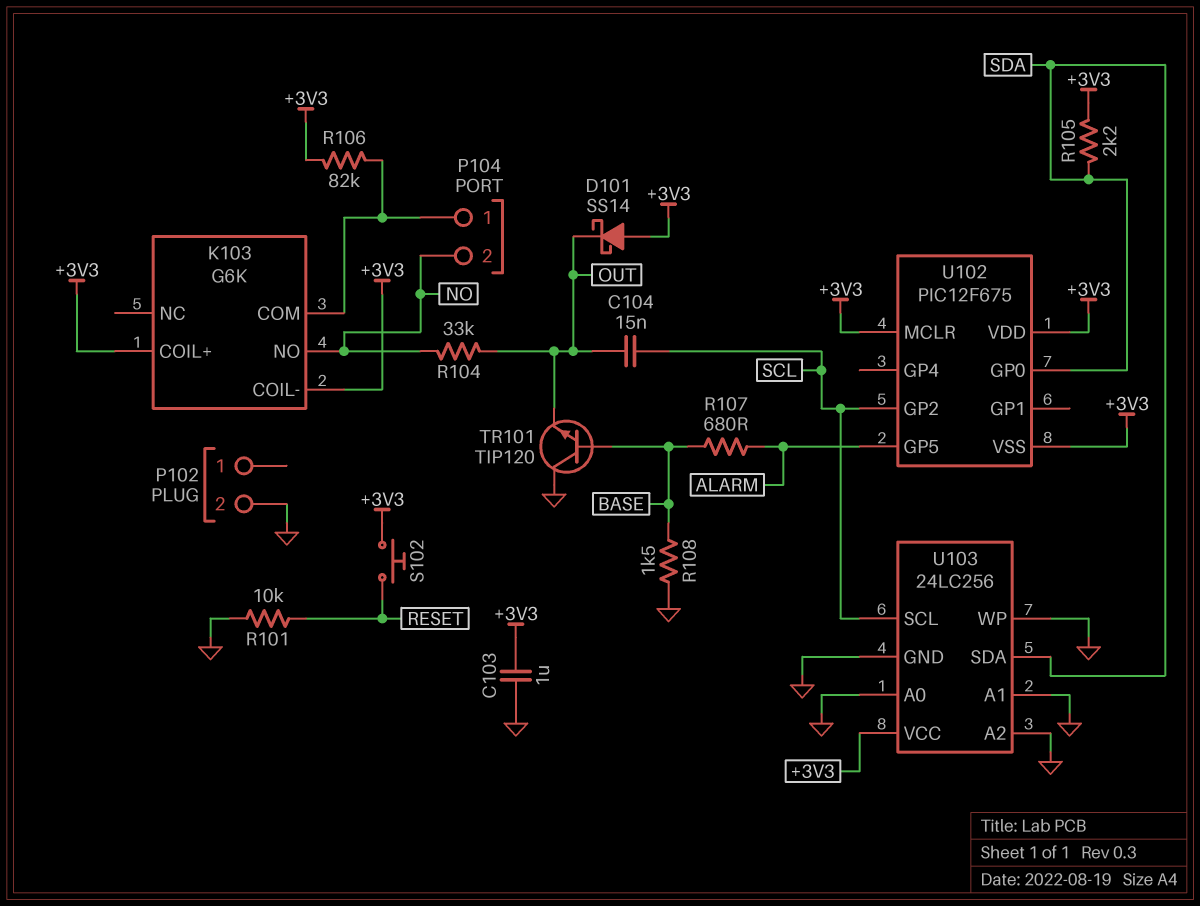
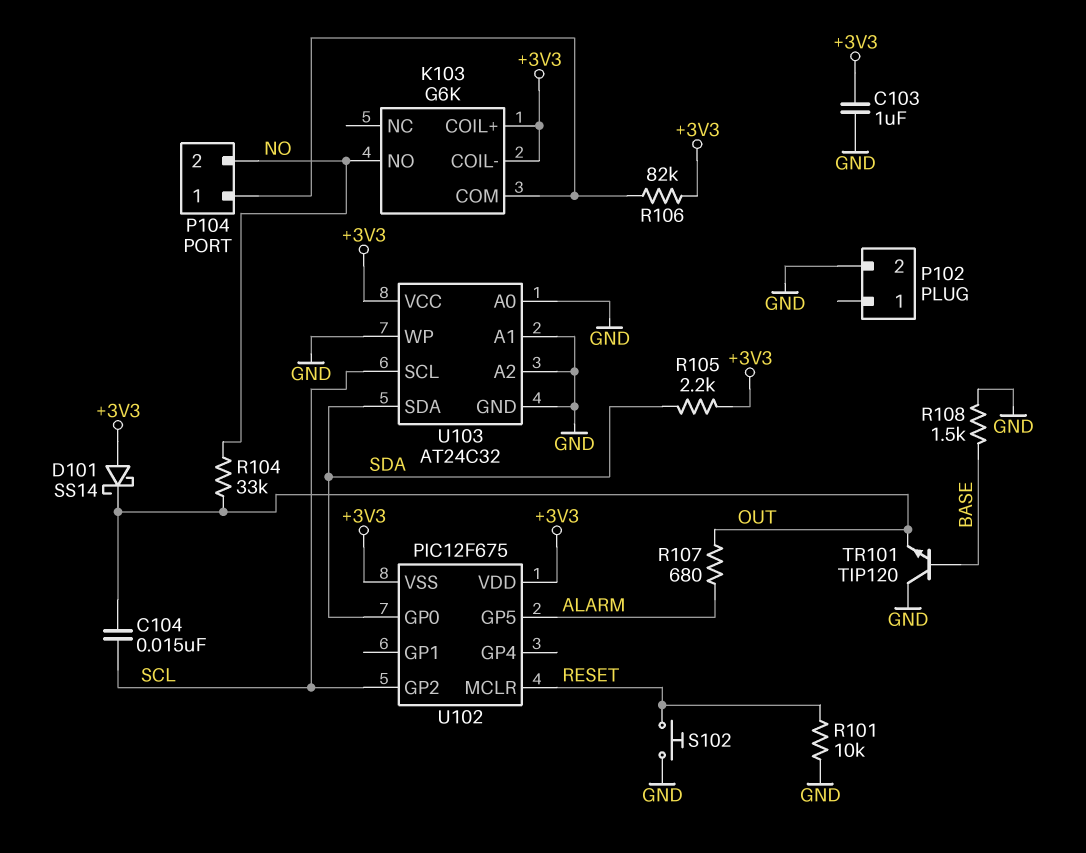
R107: 680 (ALARM, BASE) -> 680 (ALARM, OUT)
S102: button (+3V3, RESET) -> button (GND, RESET)
U102 pin MCLR: +3V3 -> RESET
U103: 24LC256 -> AT24C32

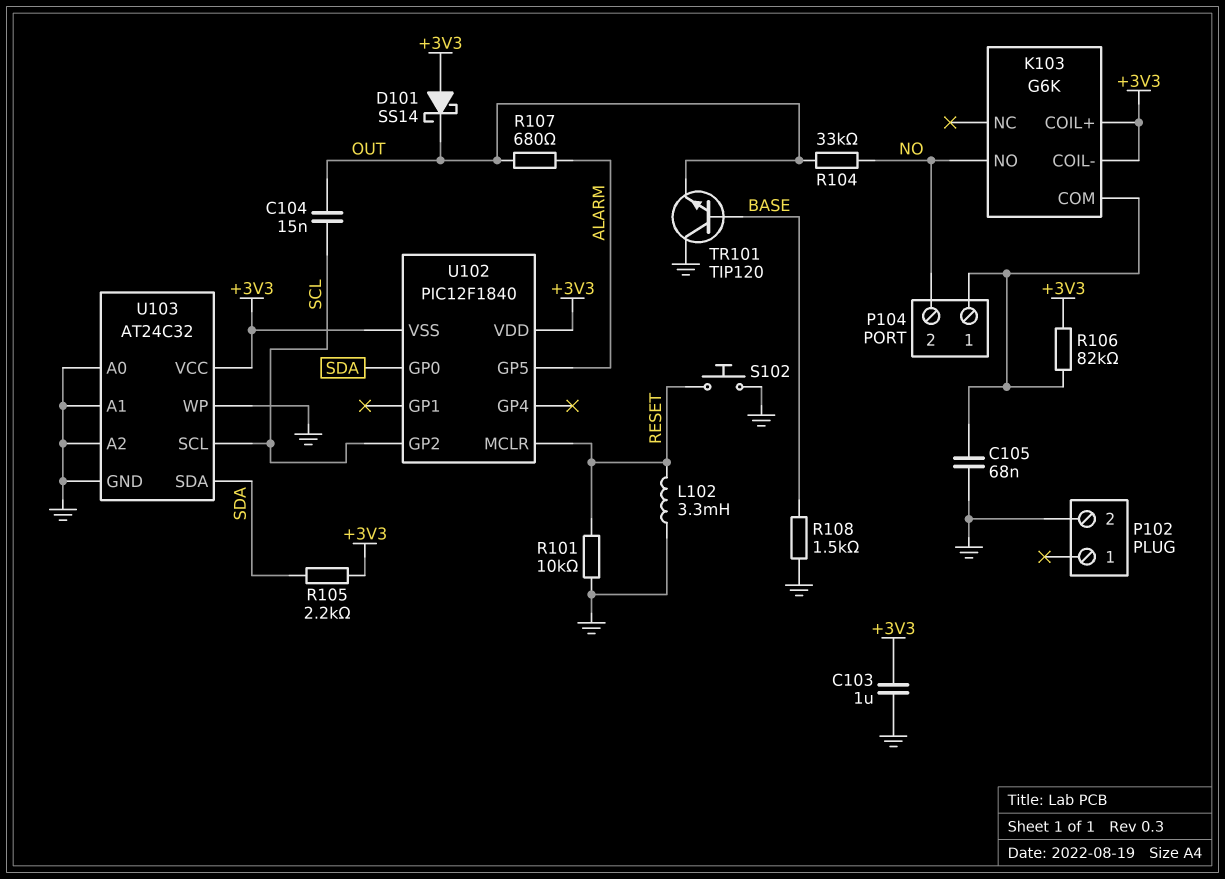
C105: none -> 68nF (GND, K103/COM)
L102: none -> 3.3mH (GND, RESET)
U102: PIC12F675 -> PIC12F1840

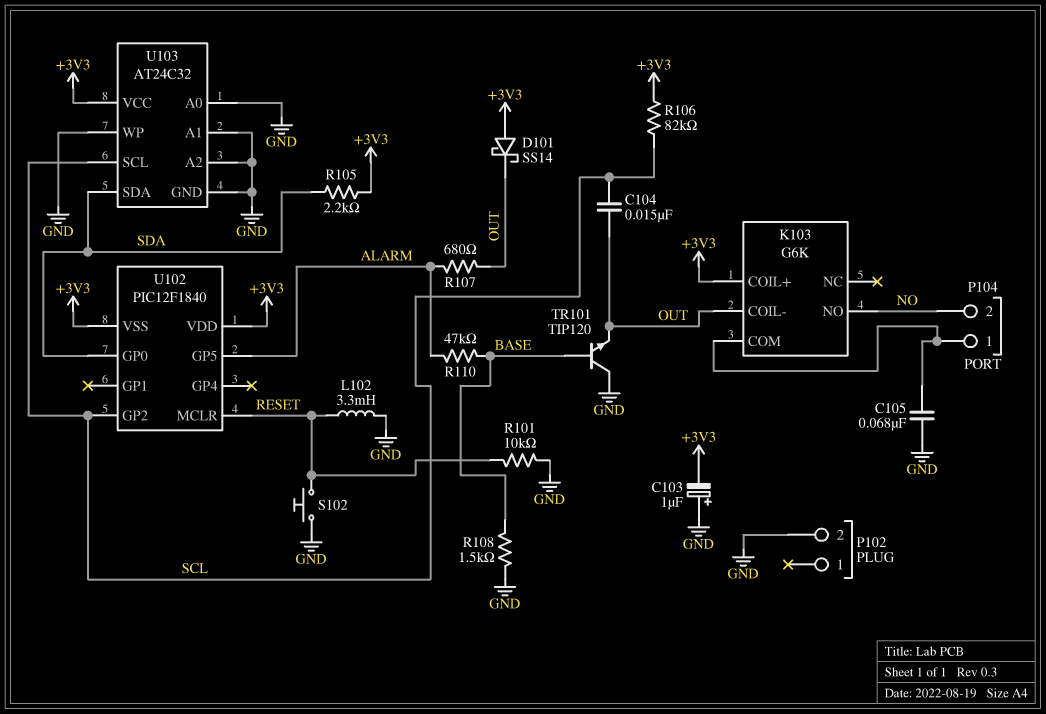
C103: 1uF (+3V3, GND) -> 1uF (plus GND, minus +3V3)
K103 pin COIL-: +3V3 -> OUT
R104: 33k (NO, OUT) -> none
R106: 82k (+3V3, K103/COM) -> 82k (+3V3, SCL)
R110: none -> 47k (ALARM, BASE)

